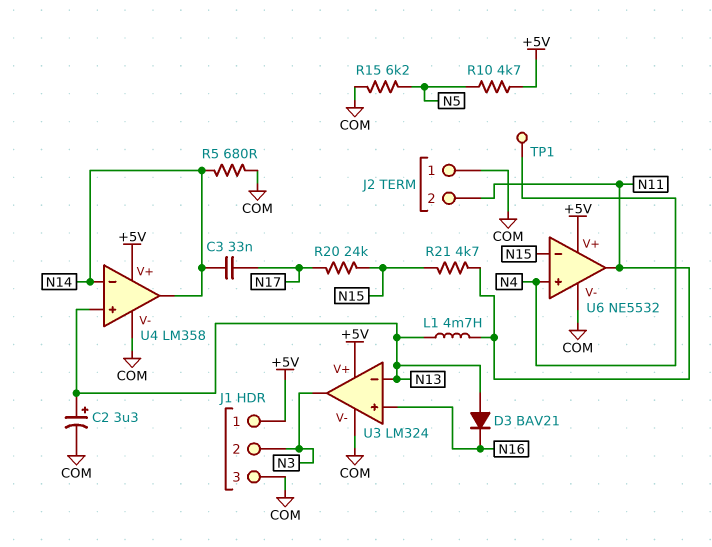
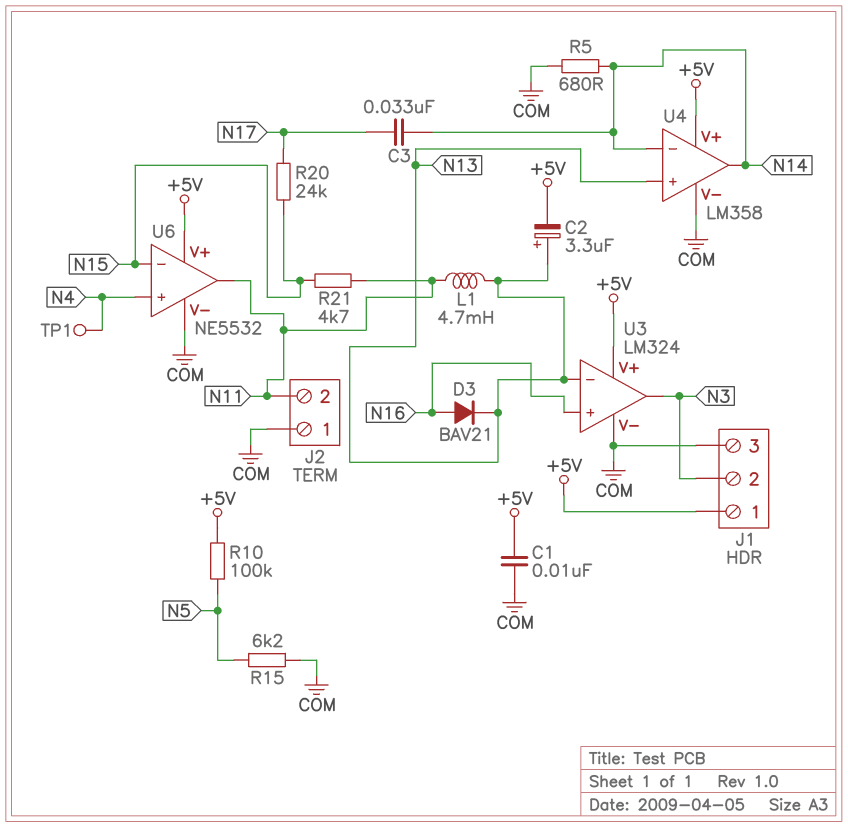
C1: none -> 10nF (+5V, COM)
C2: 3.3uF (plus N13, minus COM) -> 3.3uF (plus N13, minus +5V)
D3: diode BAV21 (A N13, K N16) -> diode BAV21 (A N16, K N13)
R10: 4.7k (+5V, N5) -> 100k (+5V, N5)

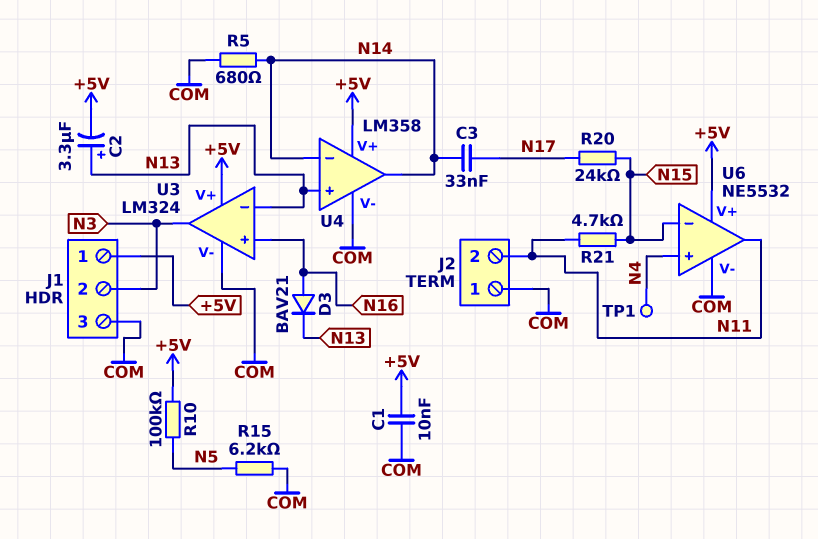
L1: 4.7mH (N11, N13) -> none

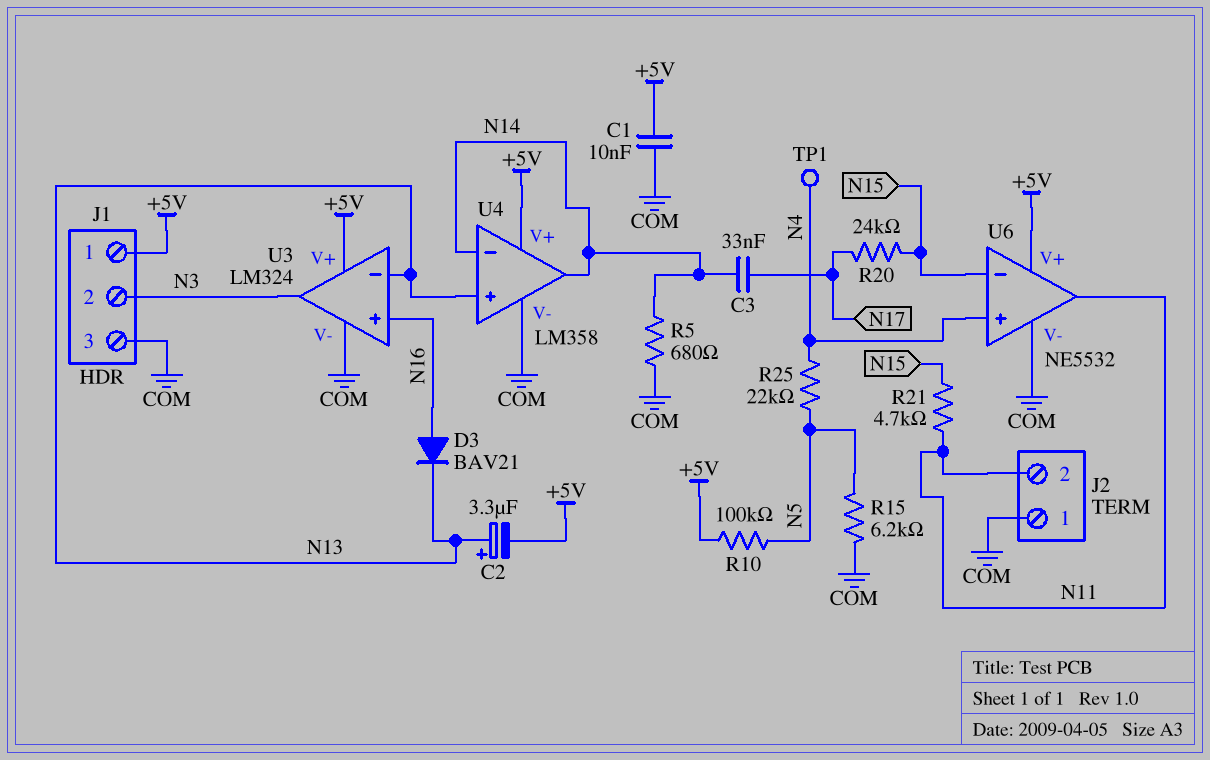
R25: none -> 22k (N4, N5)

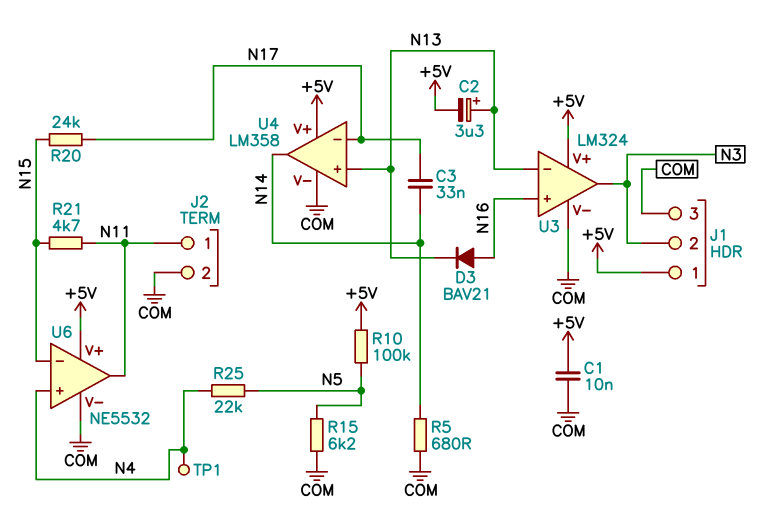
J2 pin 1: COM -> N11
J2 pin 2: N11 -> COM
U4 pin in-: N14 -> N17

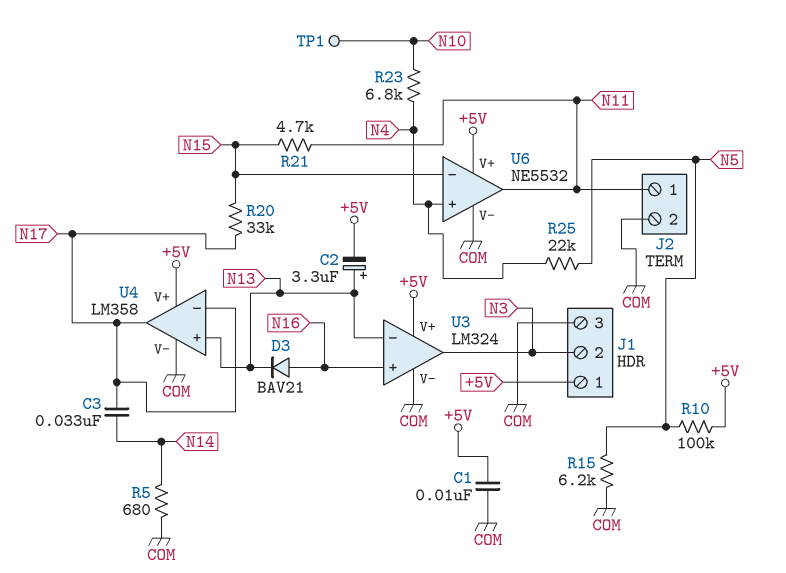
R20: 24k (N15, N17) -> 33k (N15, N17)
R23: none -> 6.8k (N4, N10)
TP1: test point (N4) -> test point (N10)
U4 pin out: N14 -> N17

